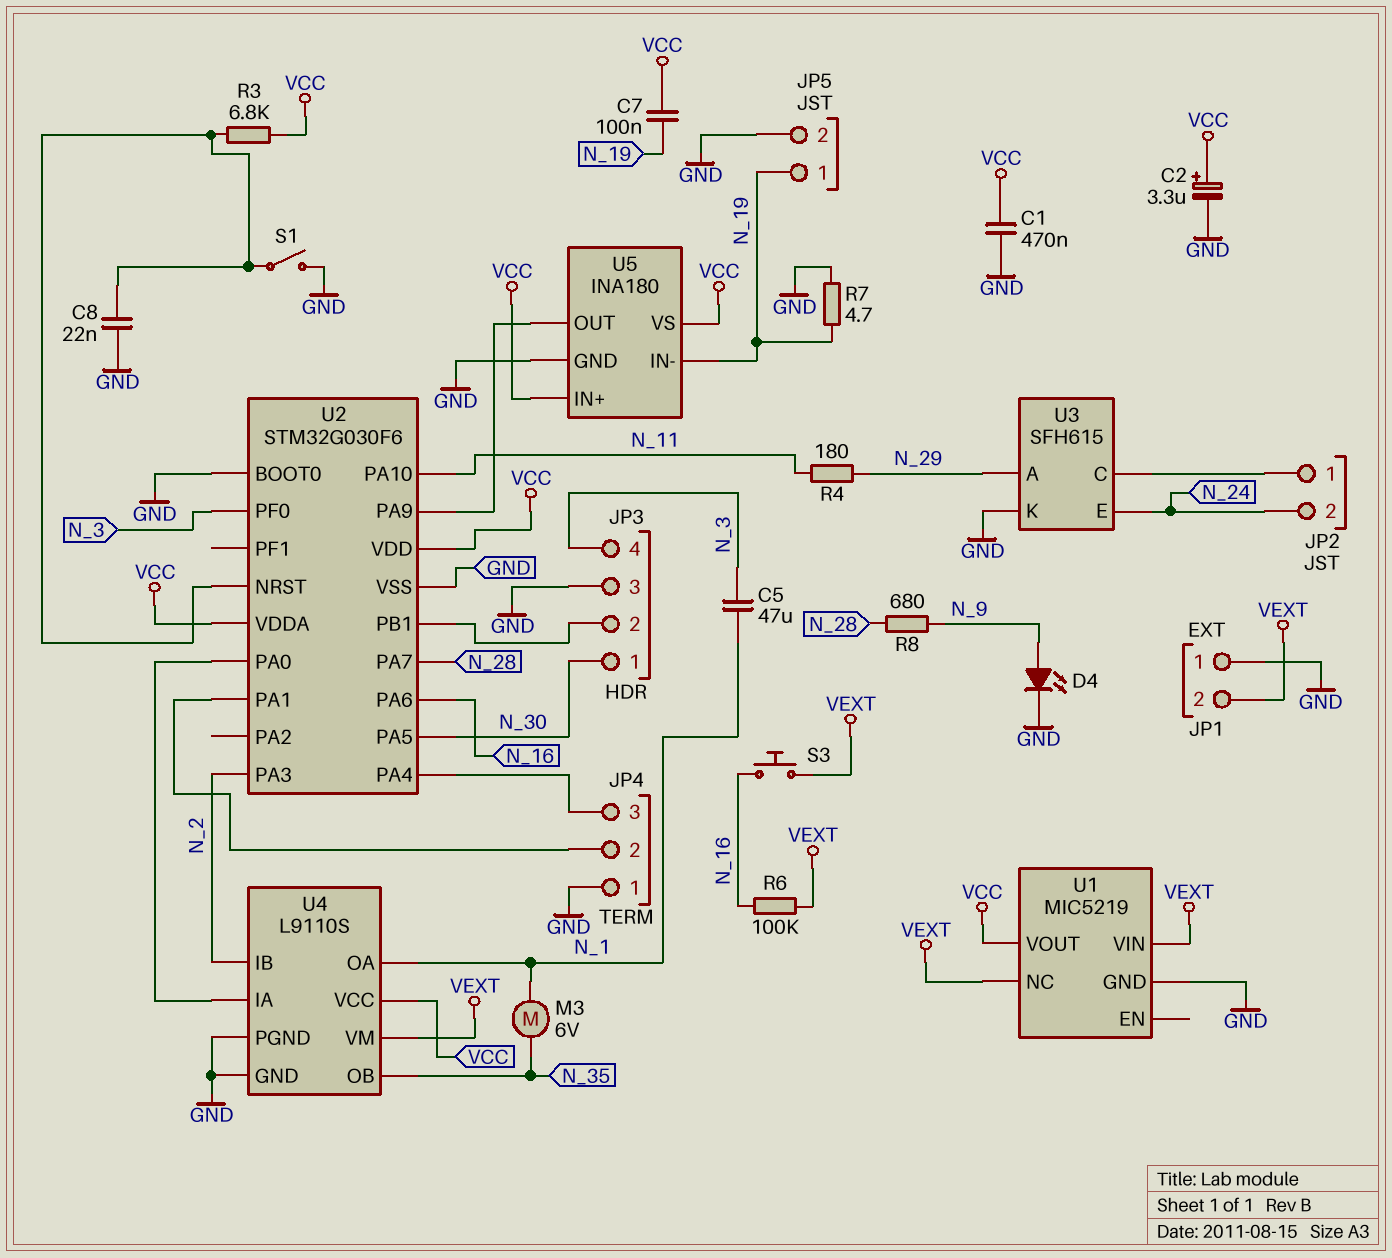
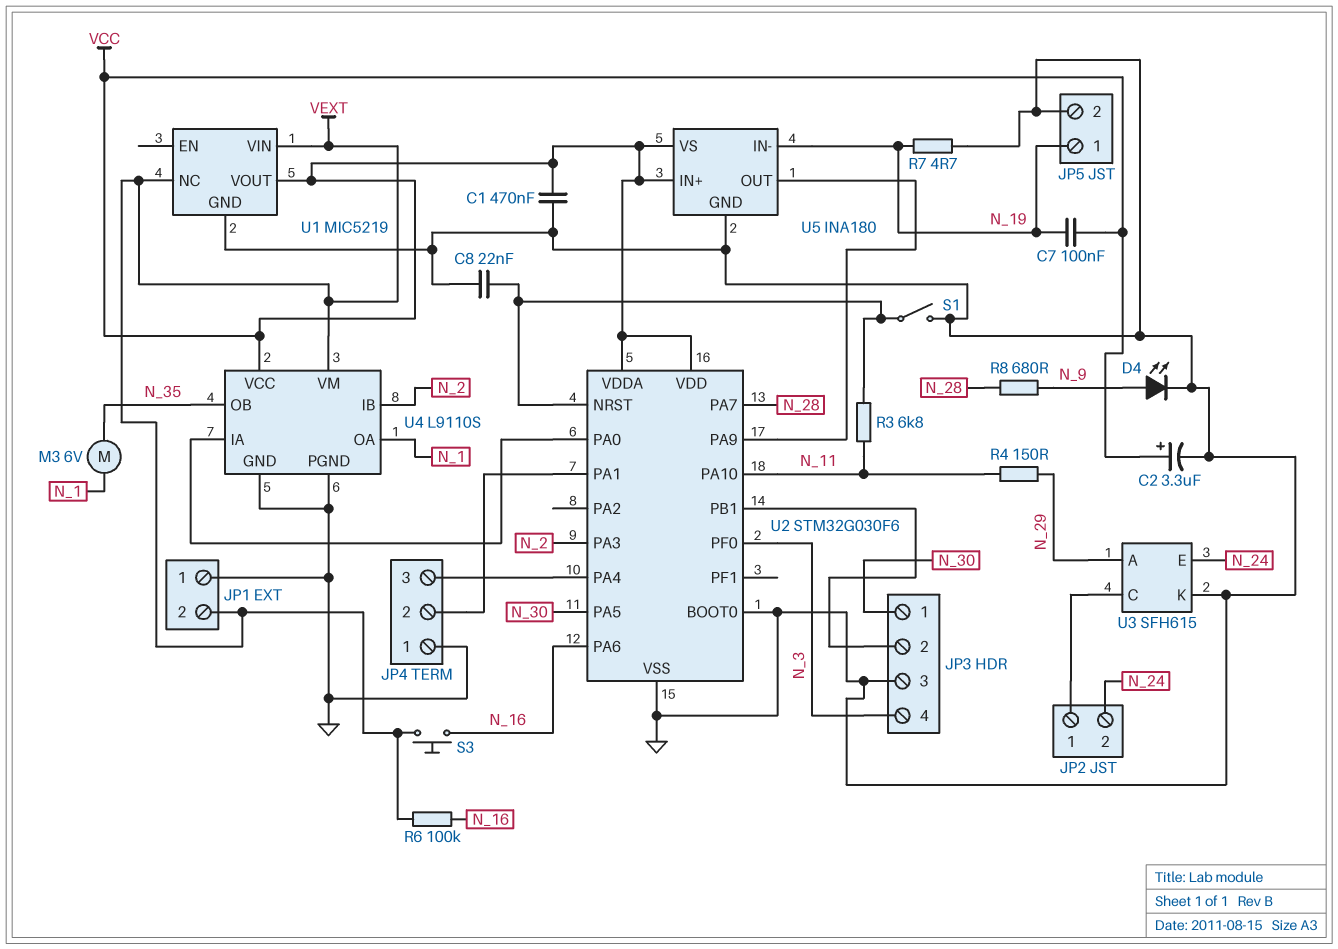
C5: 47uF (N_1, N_3) -> none
R3: 6.8k (U2/NRST, VCC) -> 6.8k (N_11, U2/NRST)
R4: 180 (N_11, N_29) -> 150 (N_11, N_29)

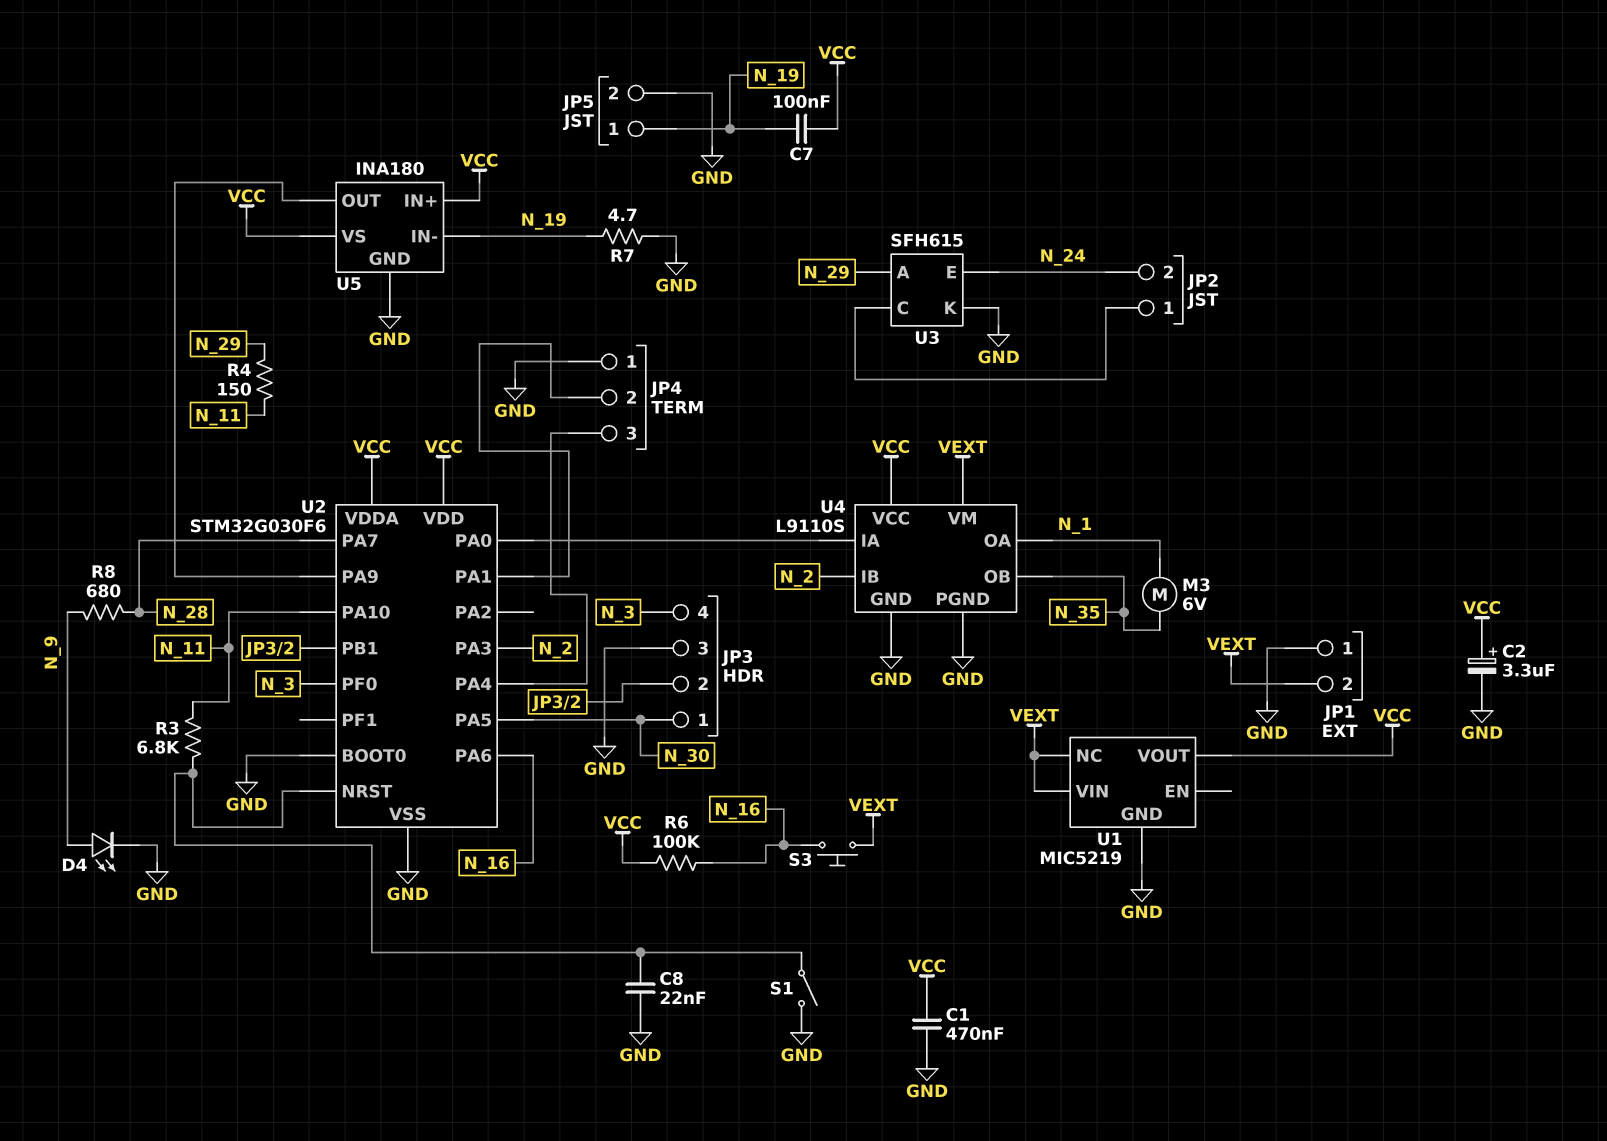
R6: 100k (N_16, VEXT) -> 100k (N_16, VCC)

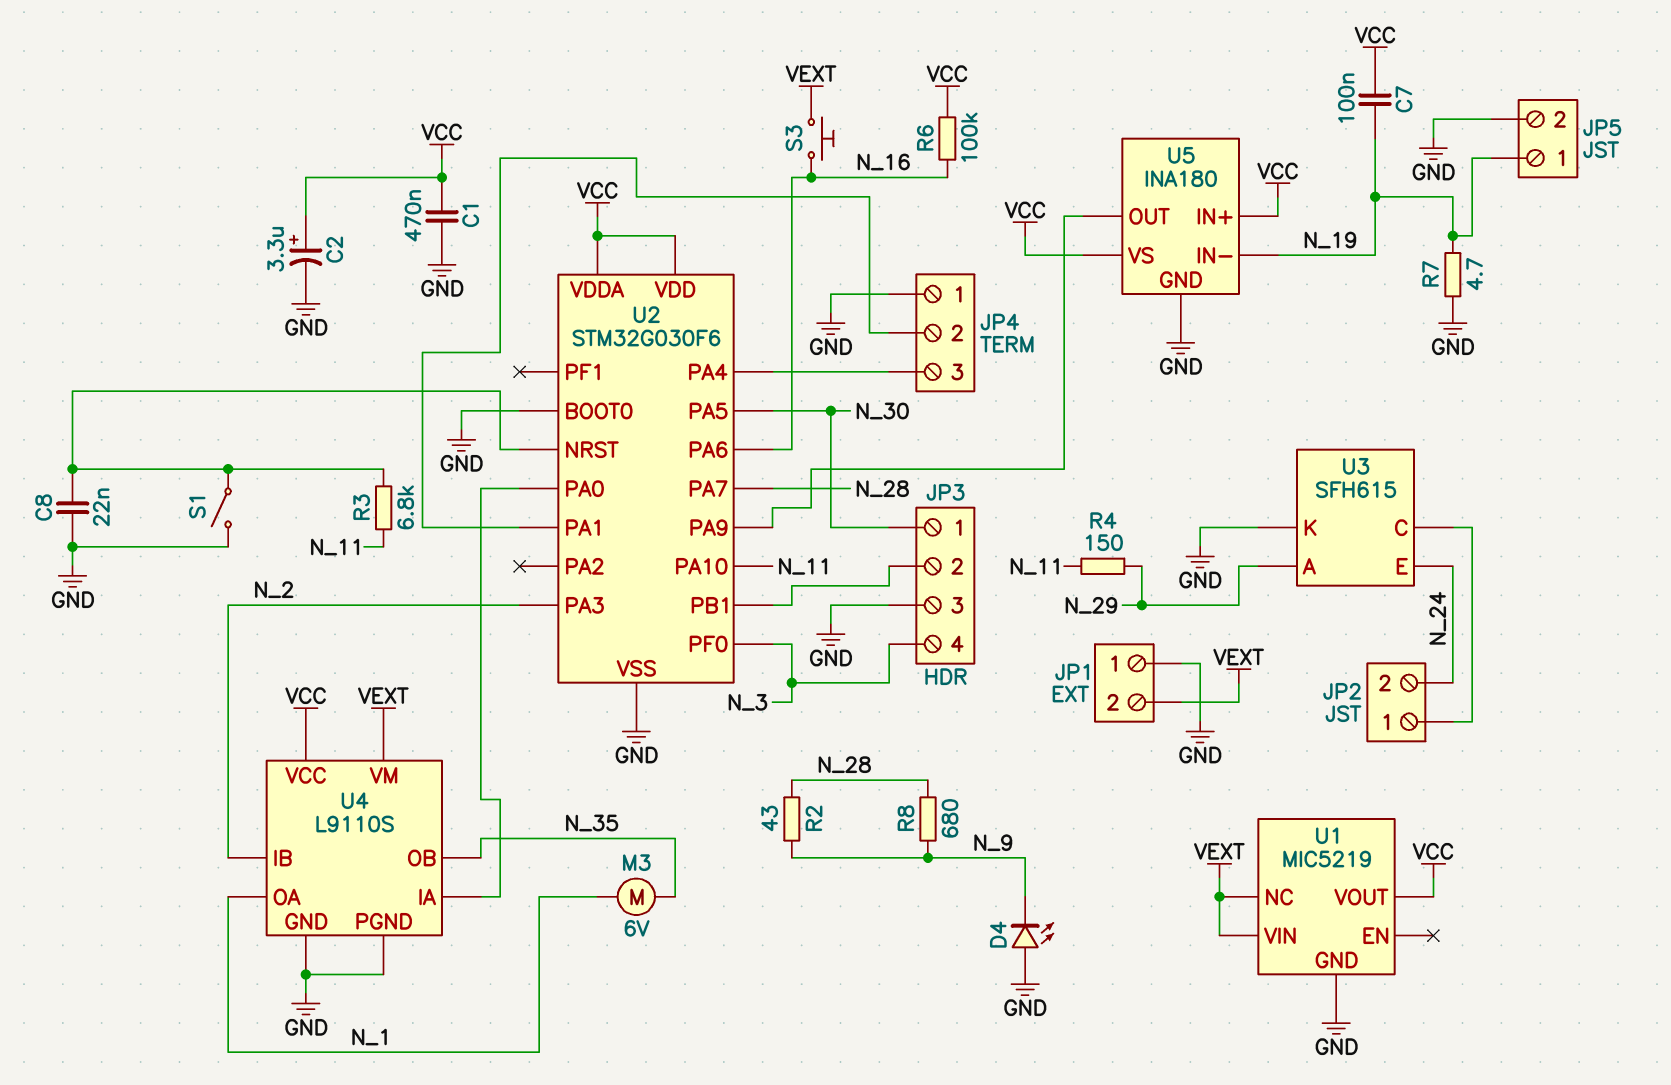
D4: LED (A N_9, K GND) -> LED (A GND, K N_9)
R2: none -> 43 (N_9, N_28)

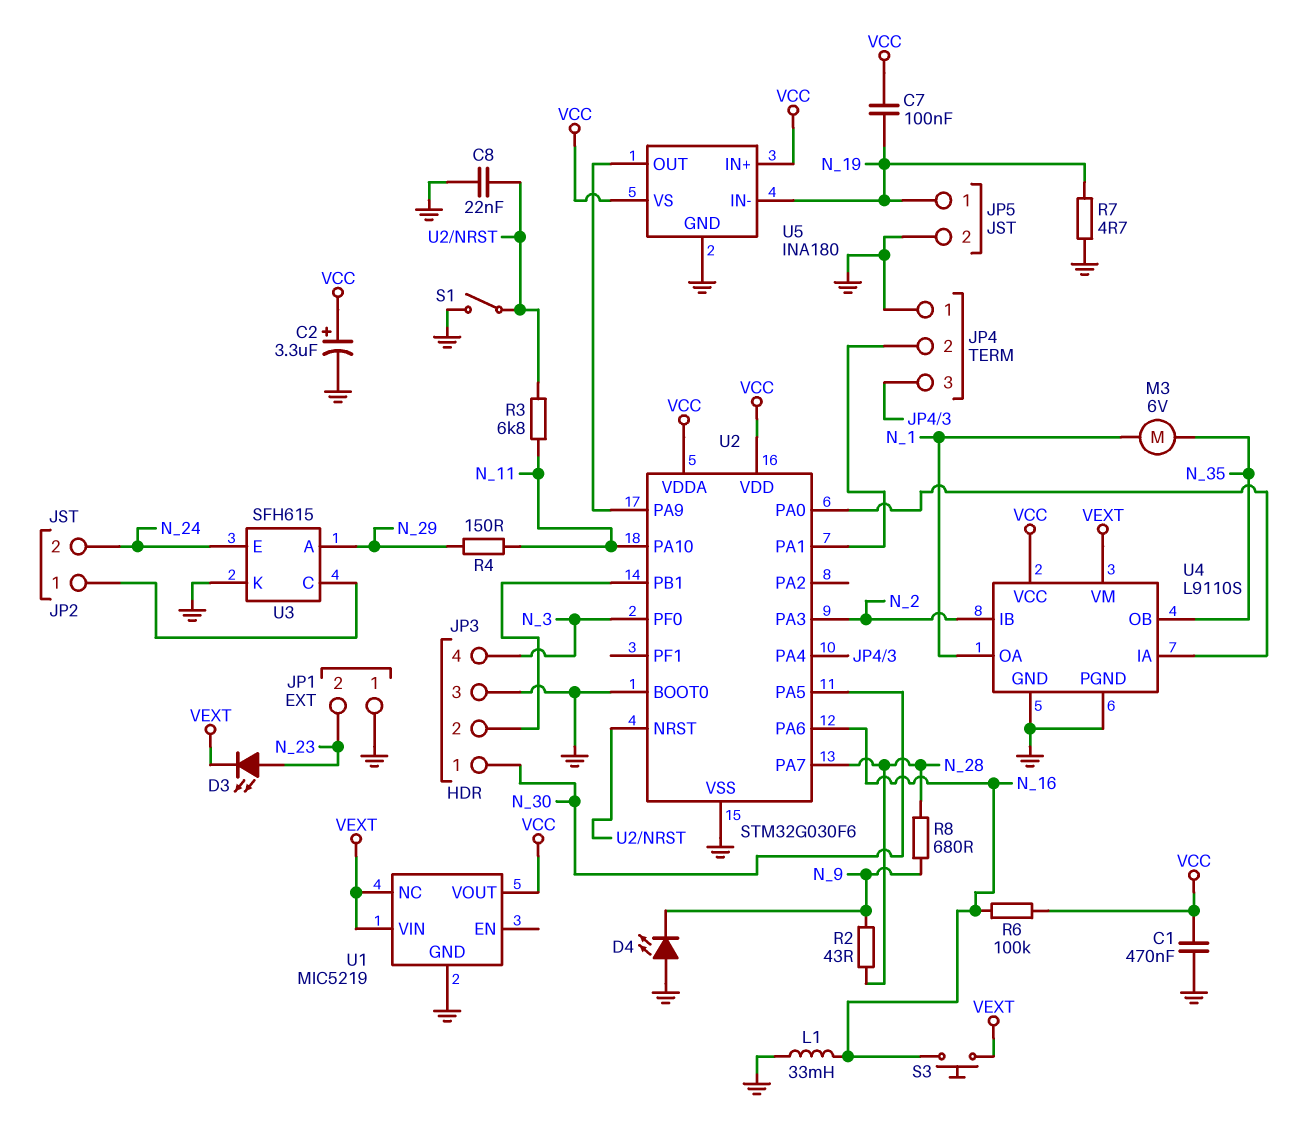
D3: none -> LED (A N_23, K VEXT)
JP1 pin 2: VEXT -> N_23
L1: none -> 33mH (GND, N_16)

